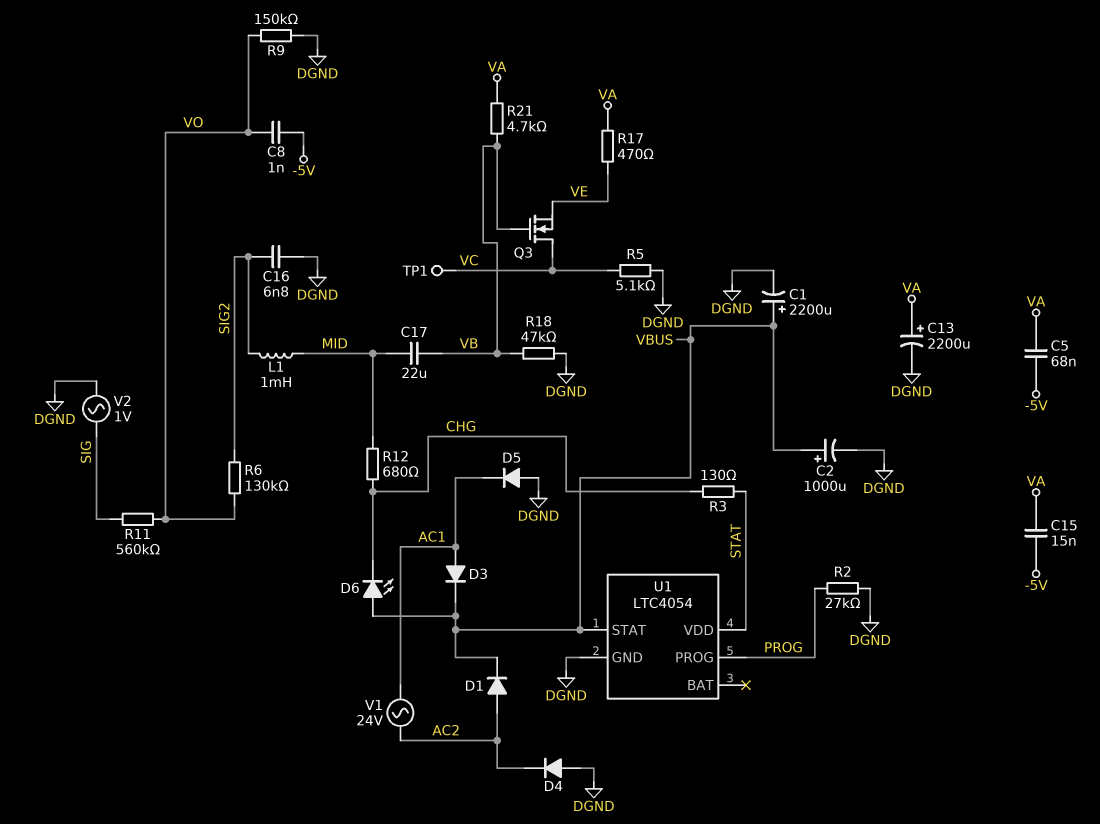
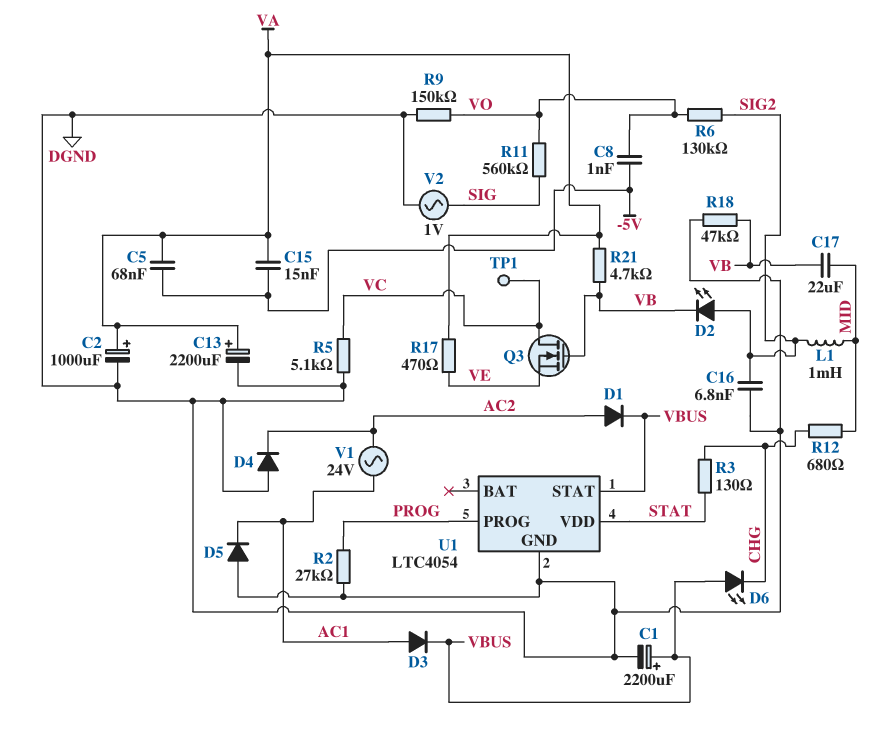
C2: 1000uF (plus VBUS, minus DGND) -> 1000uF (plus VA, minus DGND)
D2: none -> LED (A SIG2, K VB)

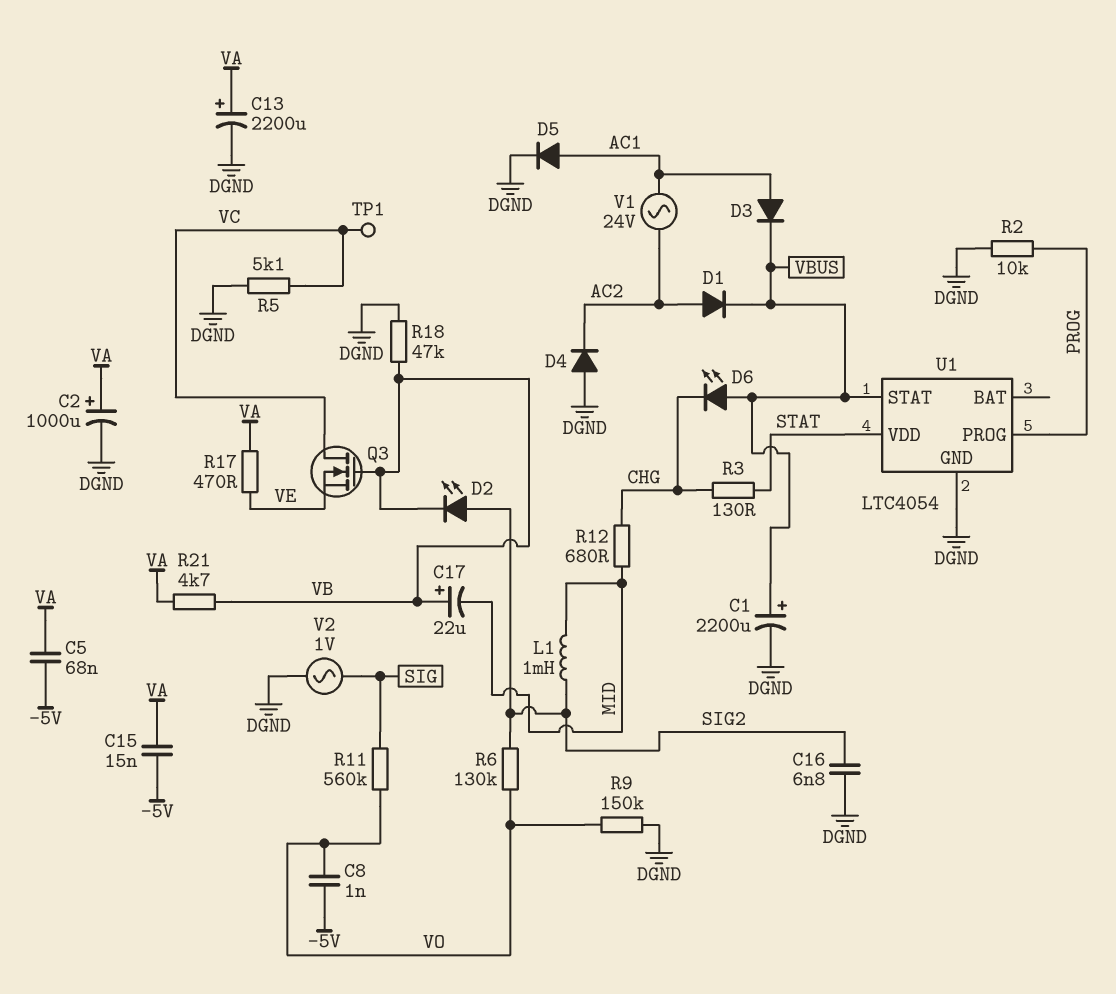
C17: 22uF (MID, VB) -> 22uF (plus VB, minus MID)
D5: diode (A DGND, K AC1) -> diode (A AC1, K DGND)
R2: 27k (DGND, PROG) -> 10k (DGND, PROG)

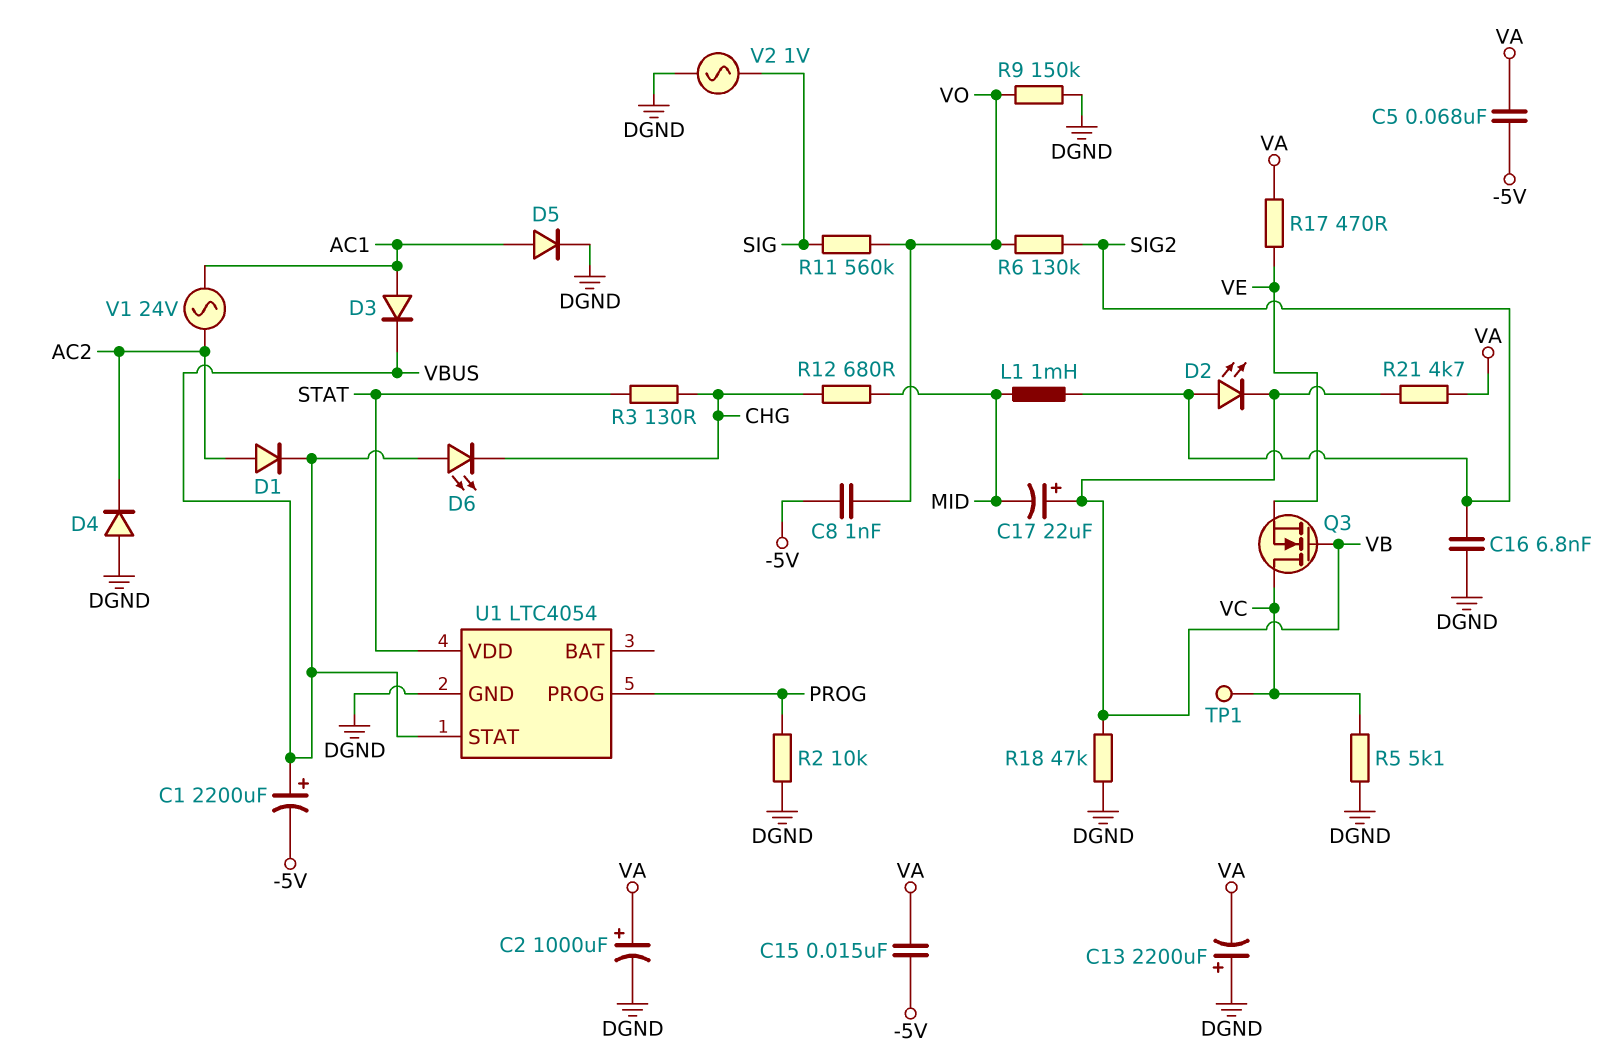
C1: 2200uF (plus VBUS, minus DGND) -> 2200uF (plus VBUS, minus -5V)
C13: 2200uF (plus VA, minus DGND) -> 2200uF (plus DGND, minus VA)

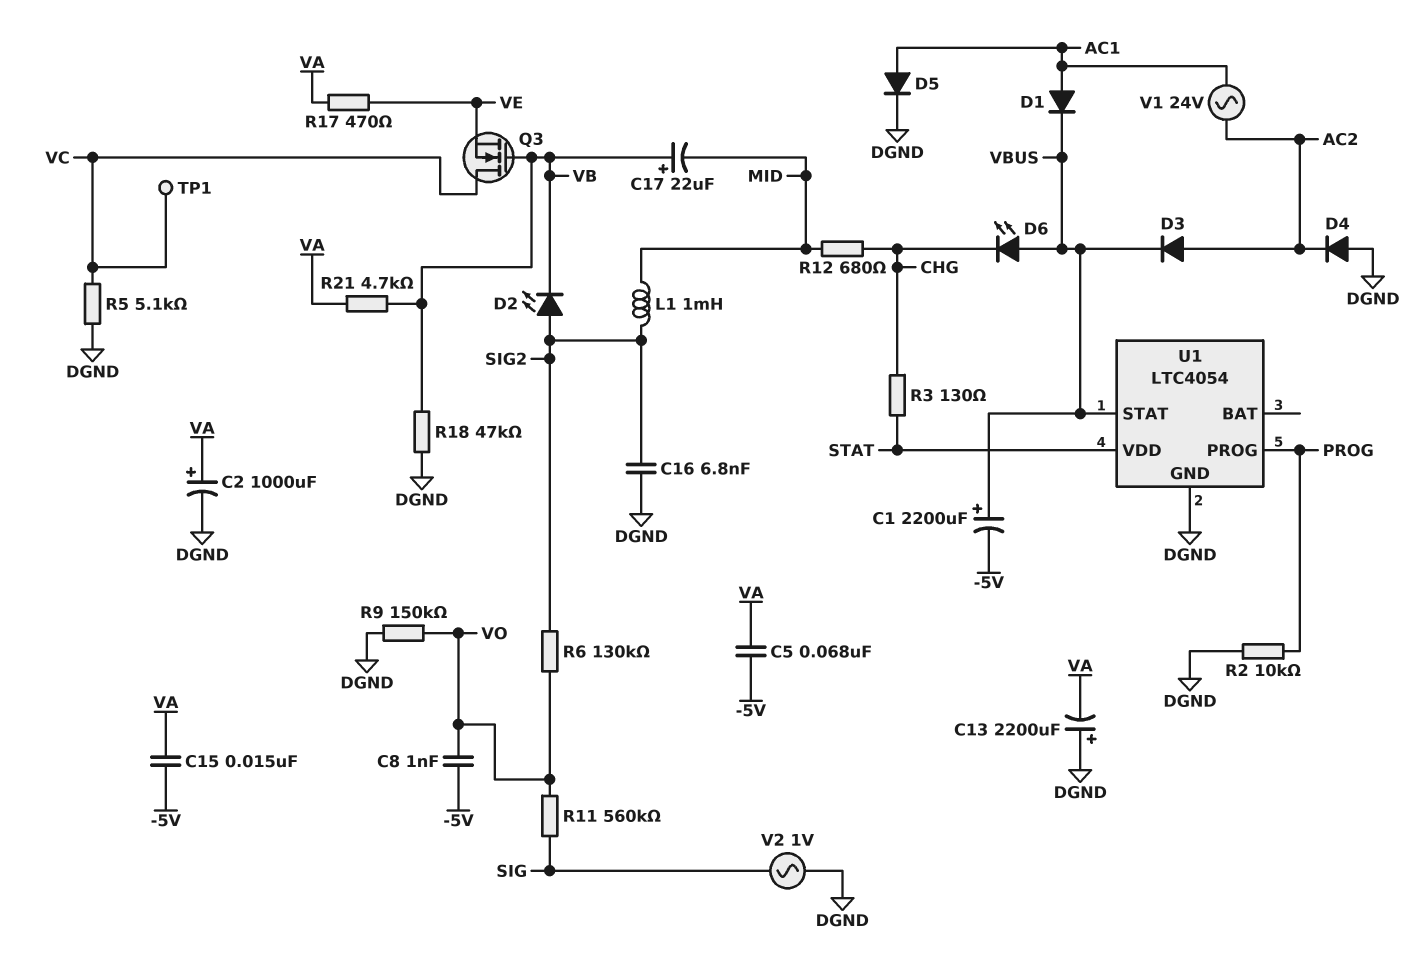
D1: diode (A AC2, K VBUS) -> diode (A AC1, K VBUS)
D3: diode (A AC1, K VBUS) -> diode (A AC2, K VBUS)

